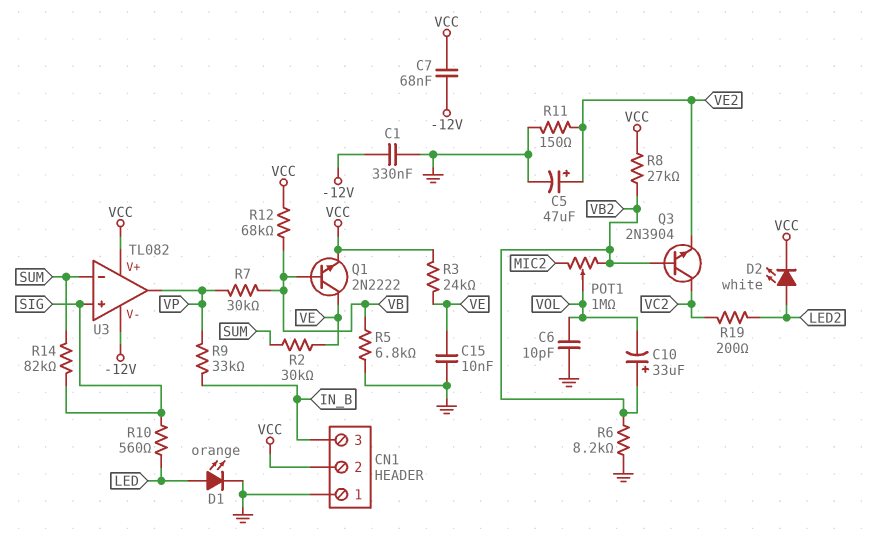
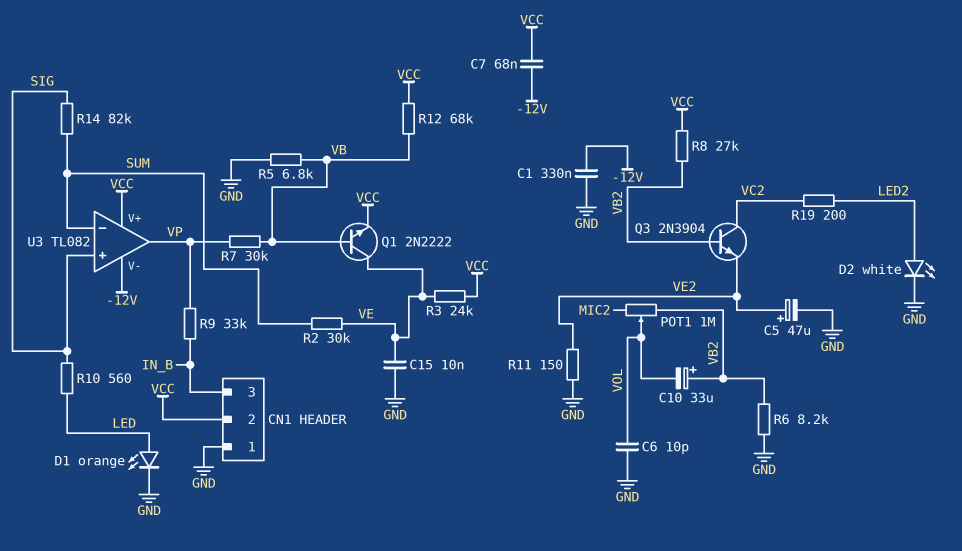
D2: LED white (A LED2, K VCC) -> LED white (A LED2, K GND)

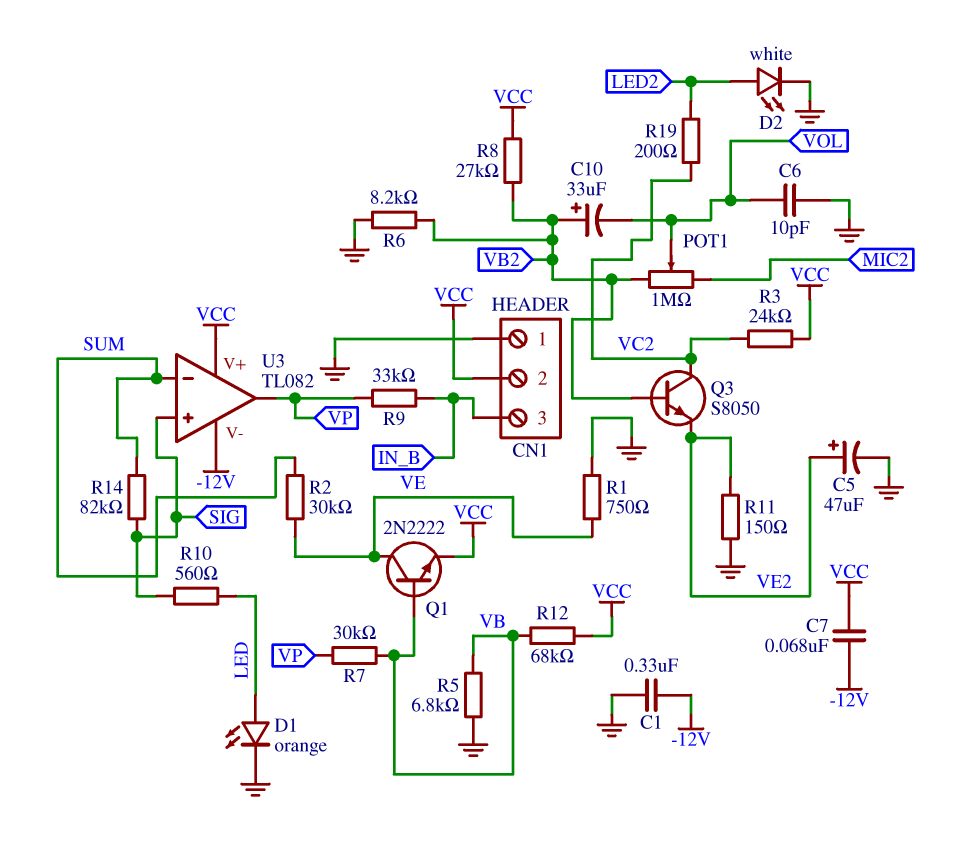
C15: 10nF (GND, VE) -> none
Q3: NPN 2N3904 (B VB2, C VC2, E VE2) -> NPN S8050 (B VB2, C VC2, E VE2)
R1: none -> 750 (GND, VE)
R3: 24k (VCC, VE) -> 24k (VC2, VCC)

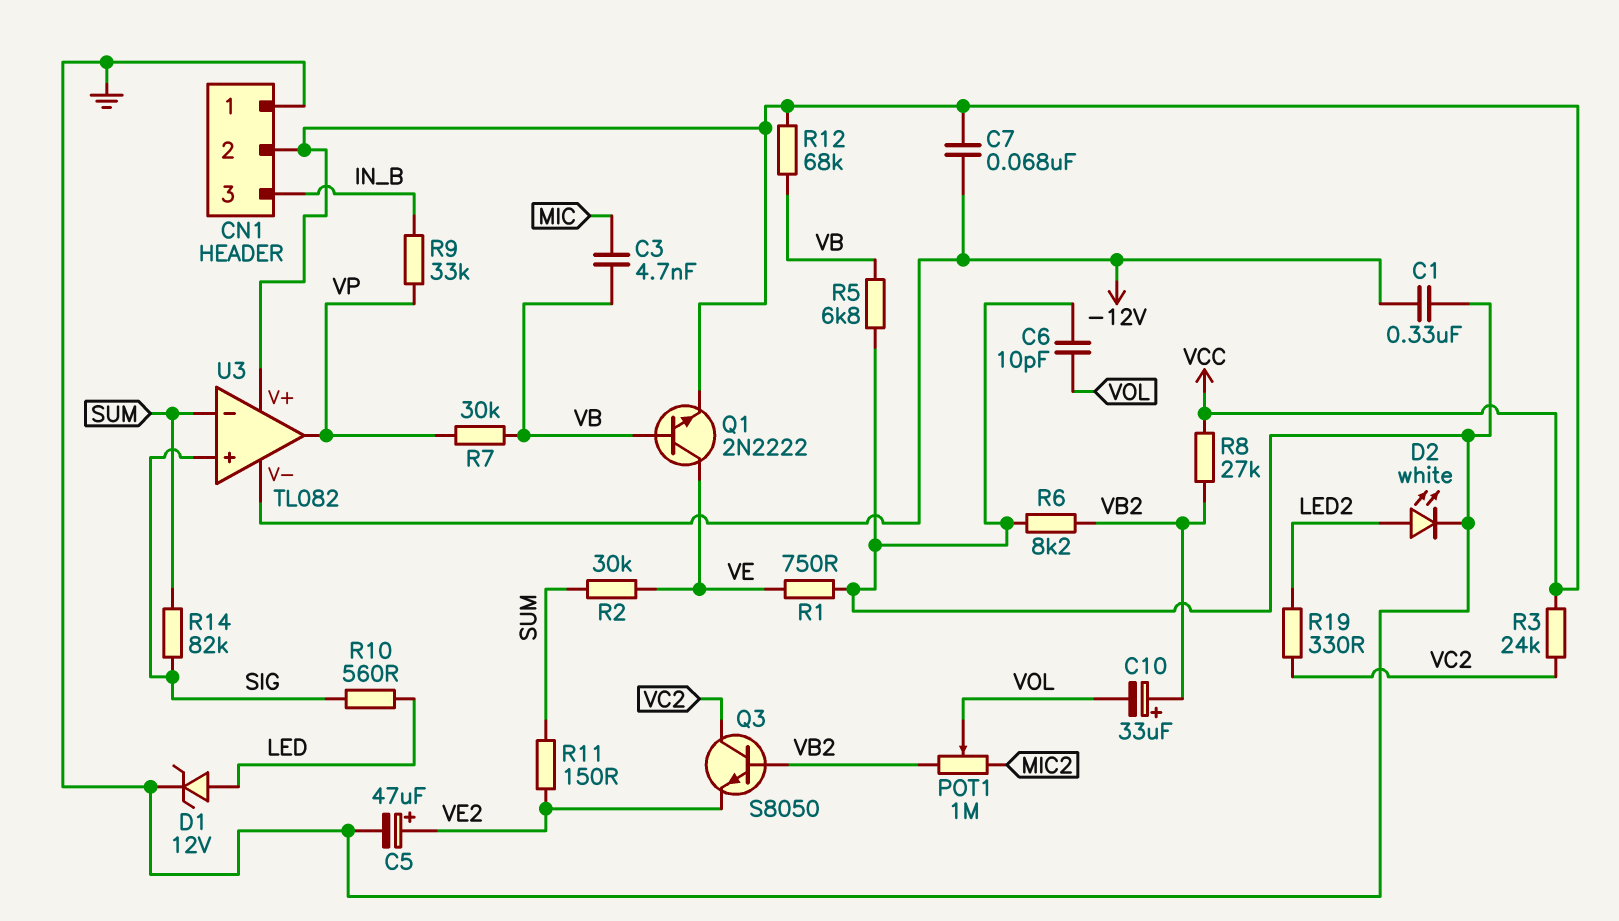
C3: none -> 4.7nF (MIC, VB)
D1: LED orange (A LED, K GND) -> zener 12V (A LED, K GND)
R11: 150 (GND, VE2) -> 150 (SUM, VE2)
R19: 200 (LED2, VC2) -> 330 (LED2, VC2)

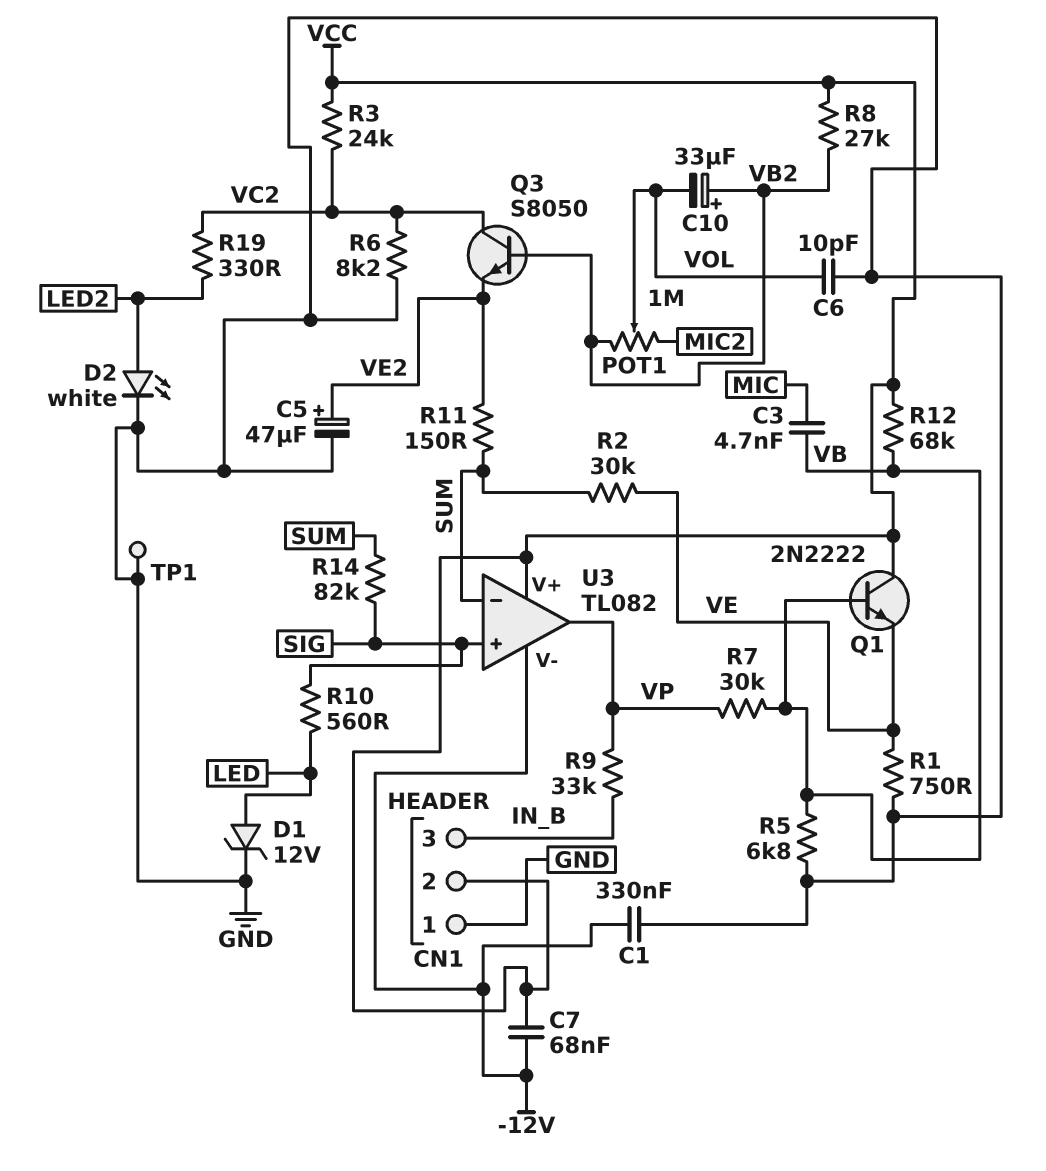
Q1: NPN 2N2222 (B VB, C VE, E VCC) -> NPN 2N2222 (B VB, C VCC, E VE)
R6: 8.2k (GND, VB2) -> 8.2k (GND, VC2)
TP1: none -> test point (GND)

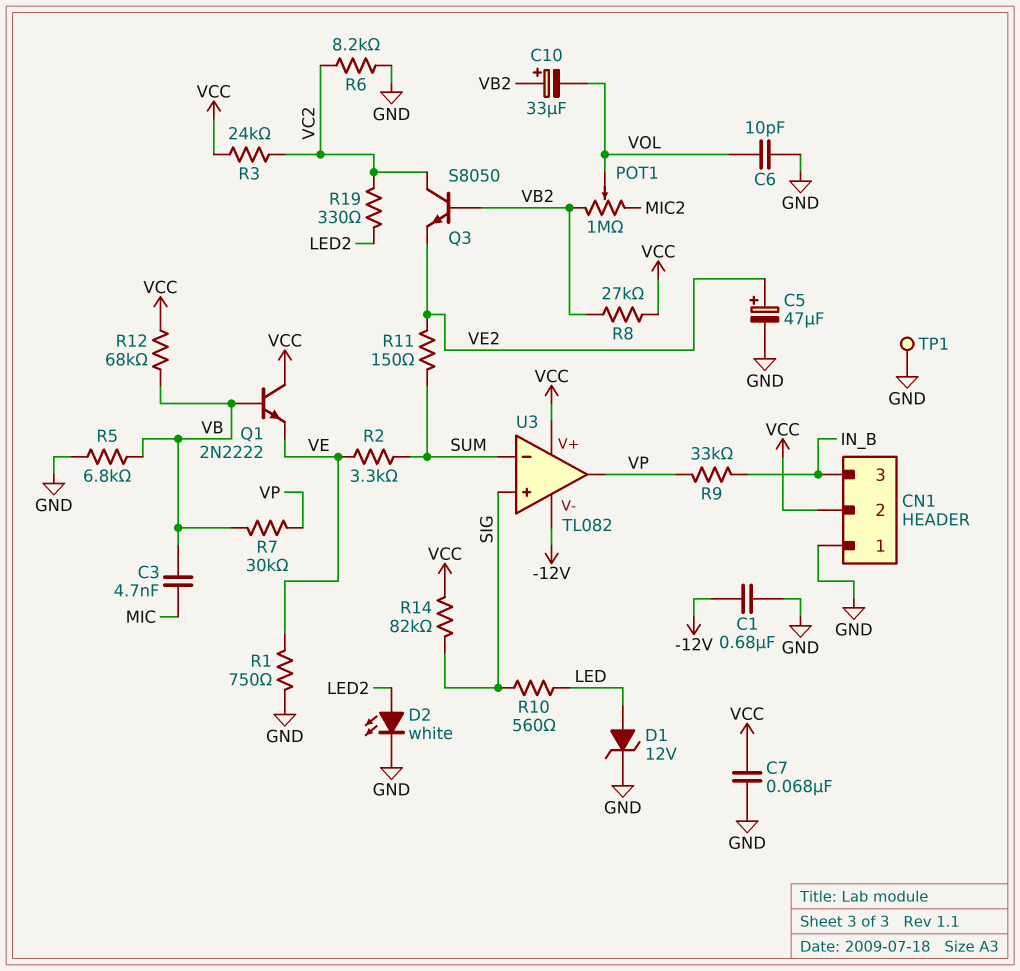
C1: 330nF (-12V, GND) -> 680nF (-12V, GND)
C7: 68nF (-12V, VCC) -> 68nF (GND, VCC)
R2: 30k (SUM, VE) -> 3.3k (SUM, VE)
R14: 82k (SIG, SUM) -> 82k (SIG, VCC)

